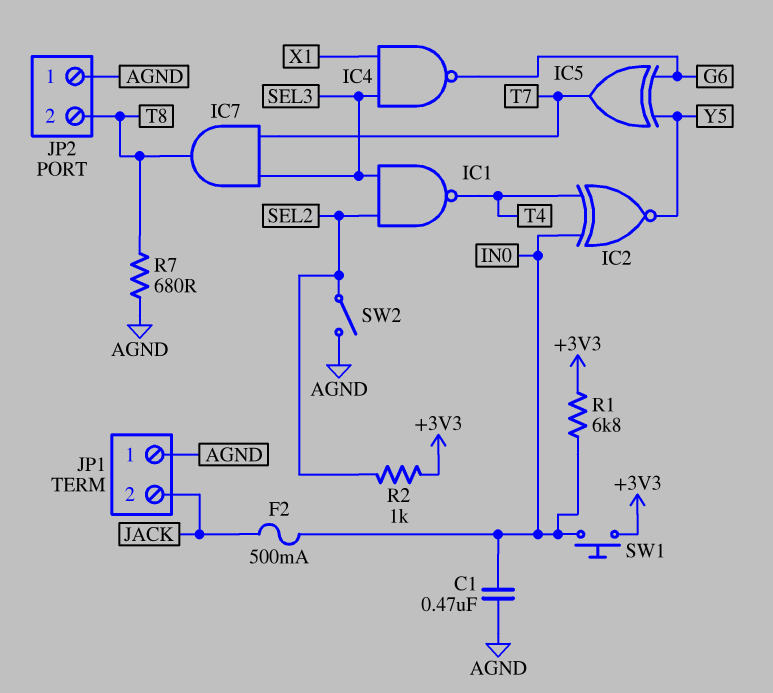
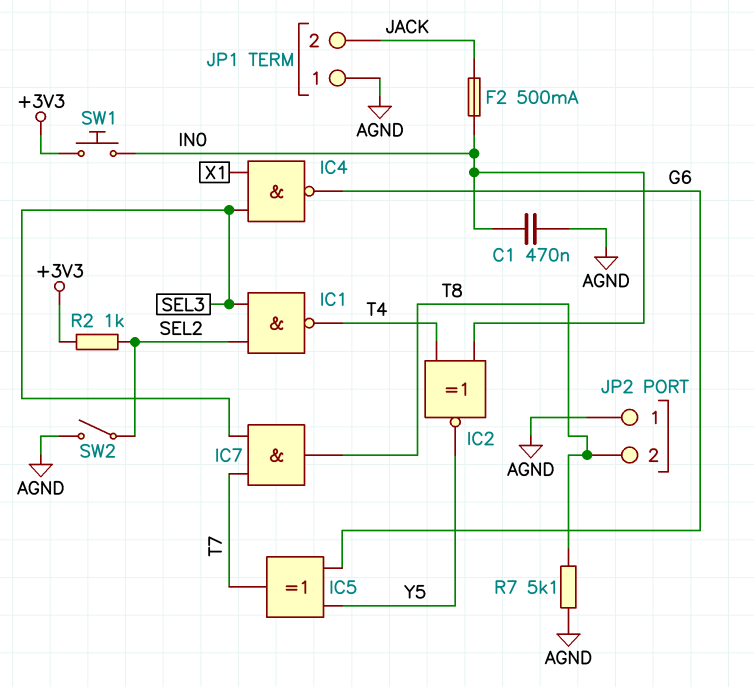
R1: 6.8k (+3V3, IN0) -> none
R7: 680 (AGND, T8) -> 5.1k (AGND, T8)

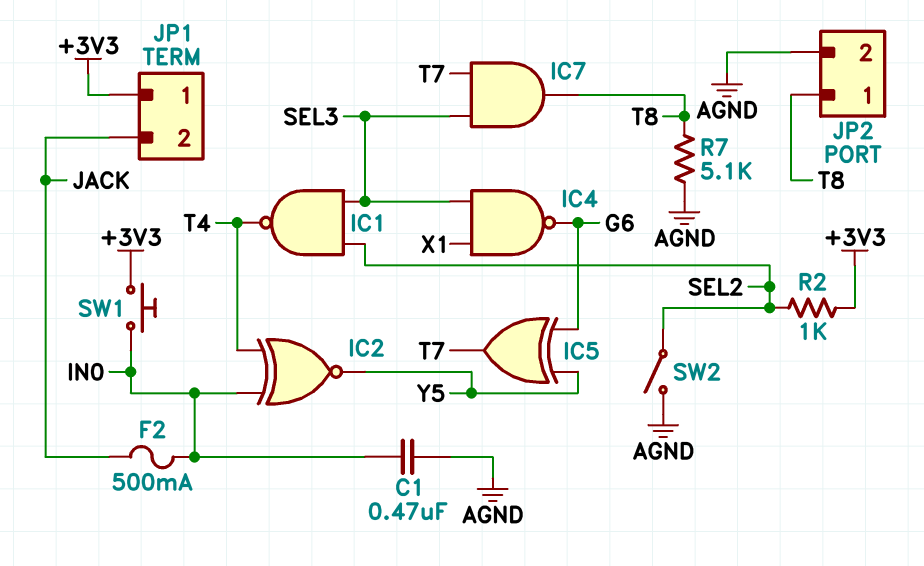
JP1 pin 1: AGND -> +3V3
JP2 pin 1: AGND -> T8
JP2 pin 2: T8 -> AGND

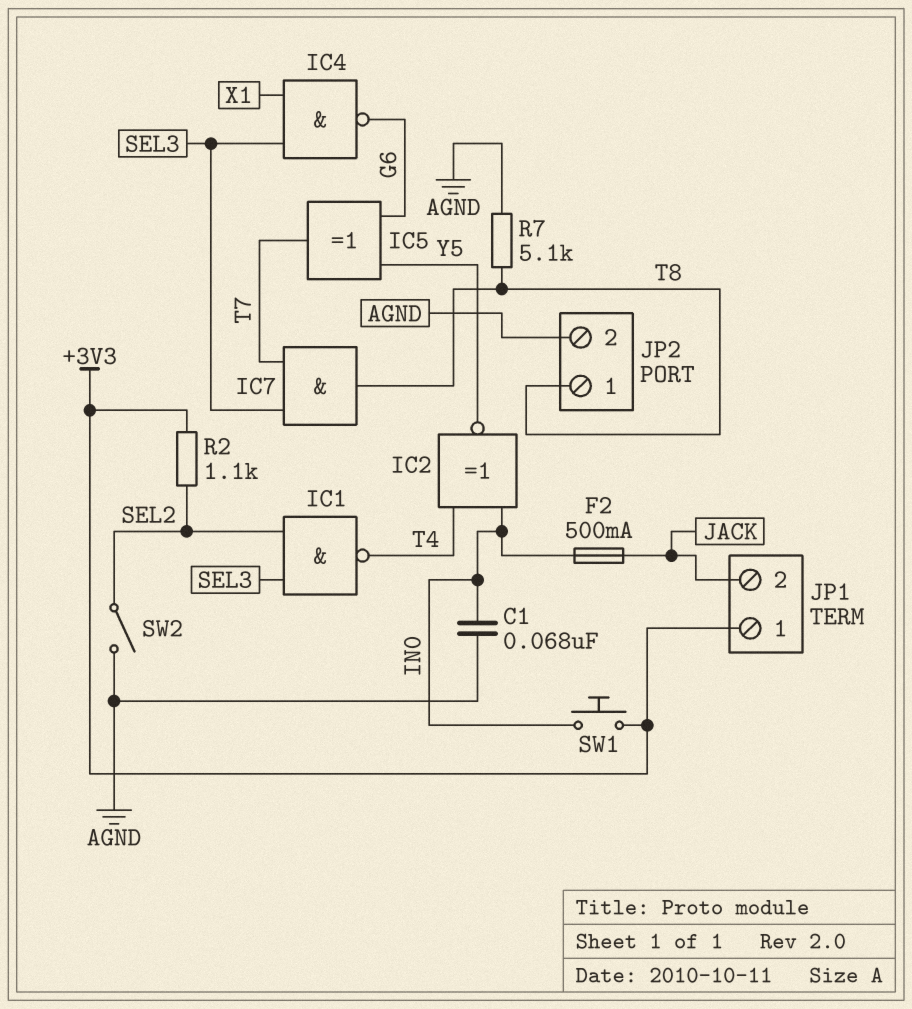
C1: 470nF (AGND, IN0) -> 68nF (AGND, IN0)
R2: 1k (+3V3, SEL2) -> 1.1k (+3V3, SEL2)

